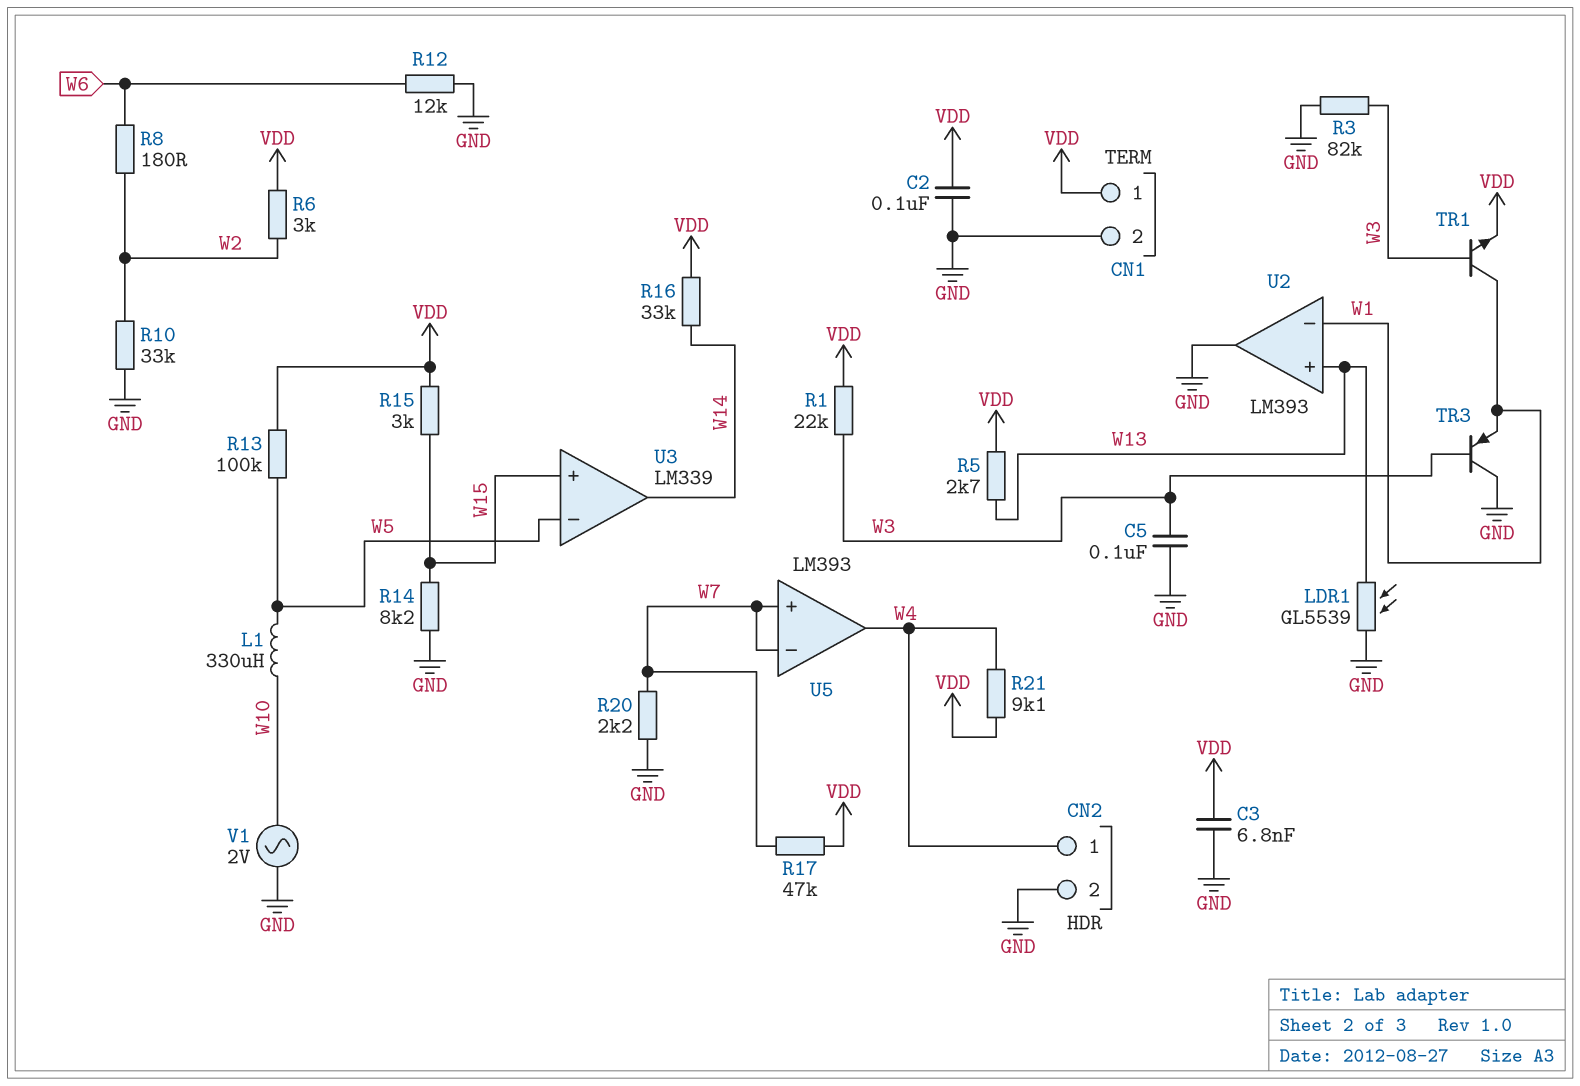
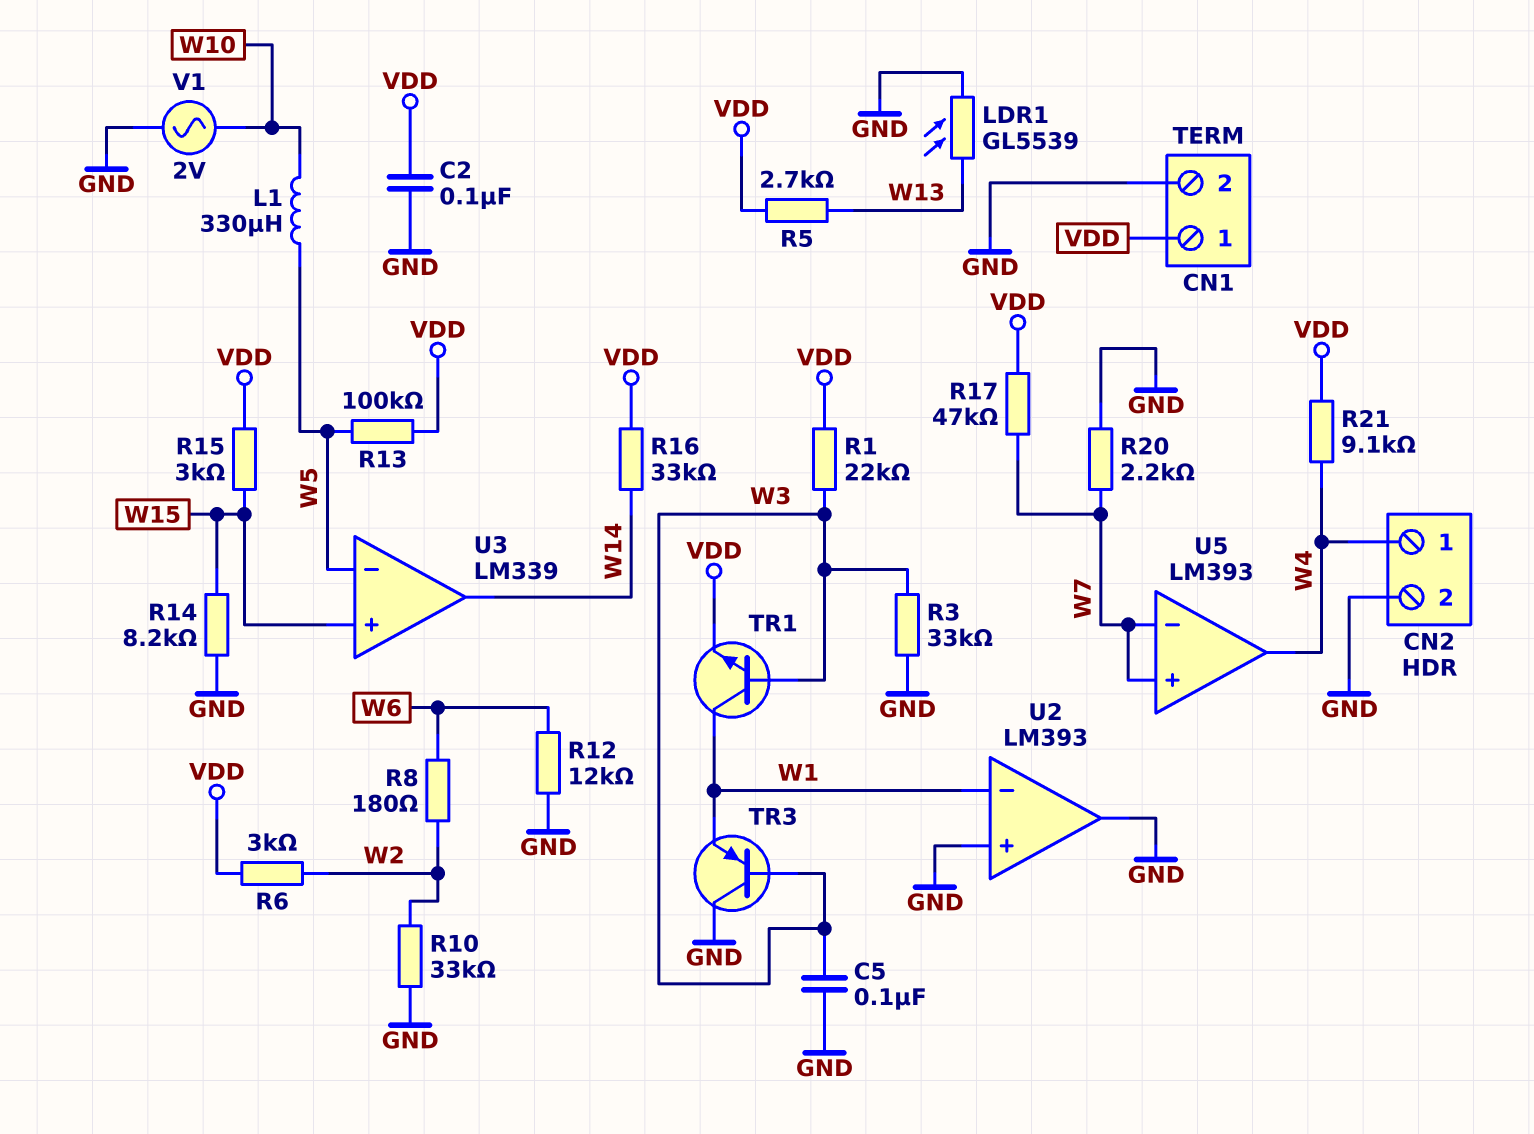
C3: 6.8nF (GND, VDD) -> none
R3: 82k (GND, W3) -> 33k (GND, W3)
U2 pin in+: W13 -> GND

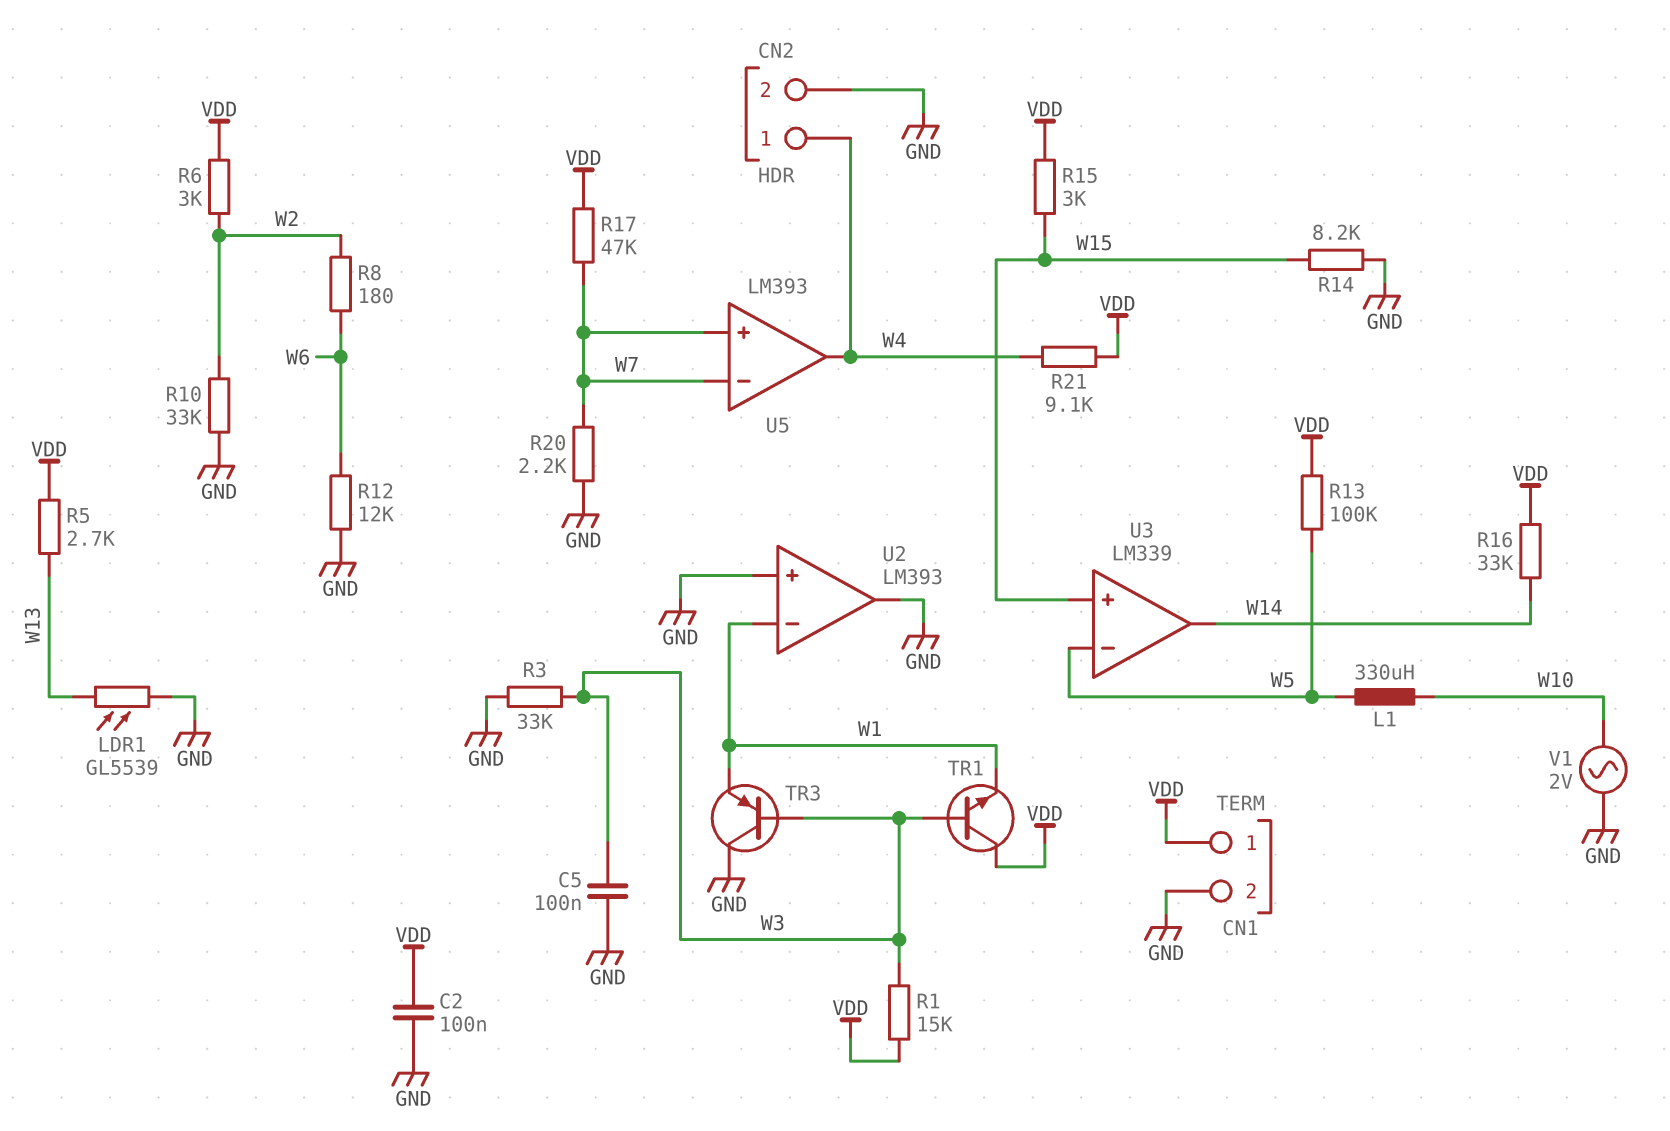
R1: 22k (VDD, W3) -> 15k (VDD, W3)
TR1: NPN (B W3, C W1, E VDD) -> NPN (B W3, C VDD, E W1)

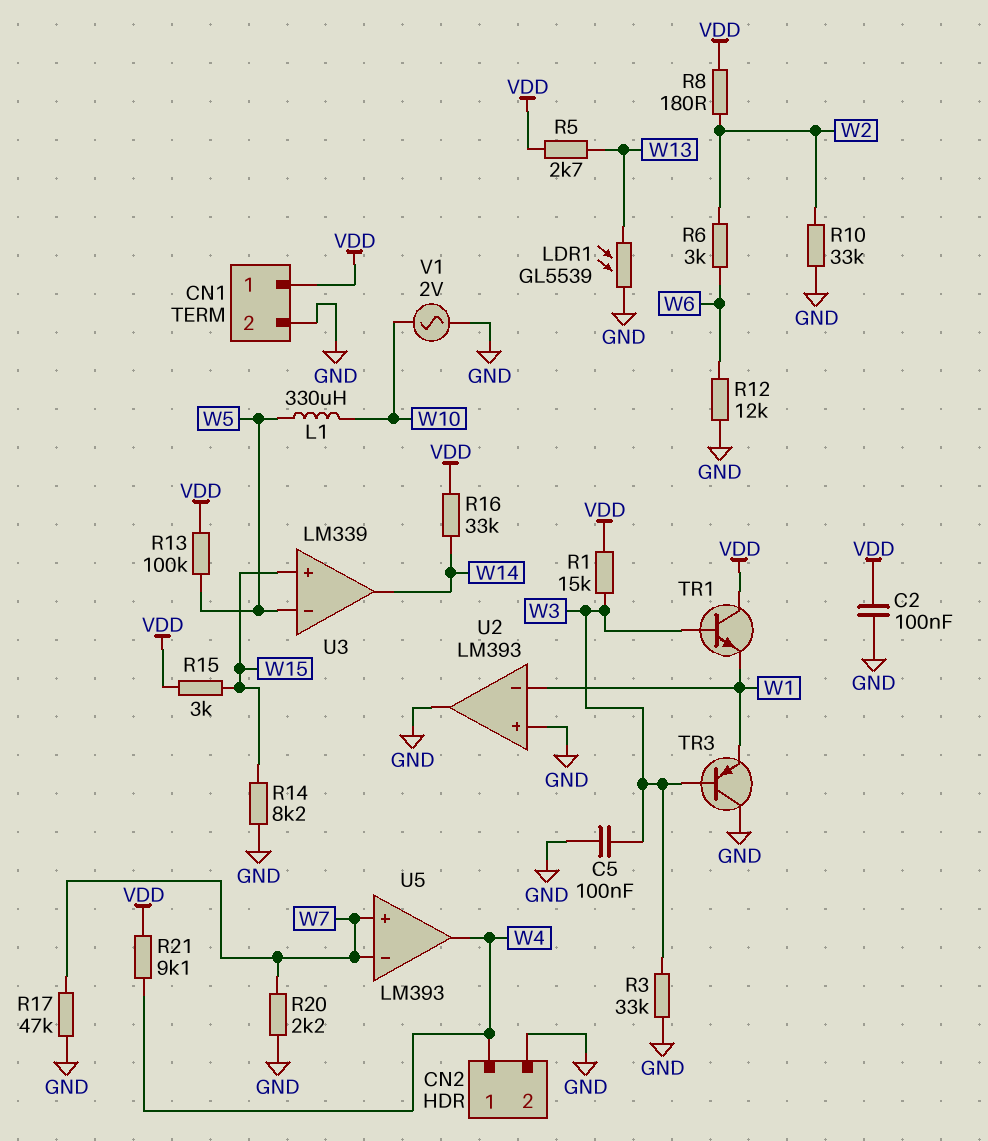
R6: 3k (VDD, W2) -> 3k (W2, W6)
R8: 180 (W2, W6) -> 180 (VDD, W2)
R17: 47k (VDD, W7) -> 47k (GND, W7)

